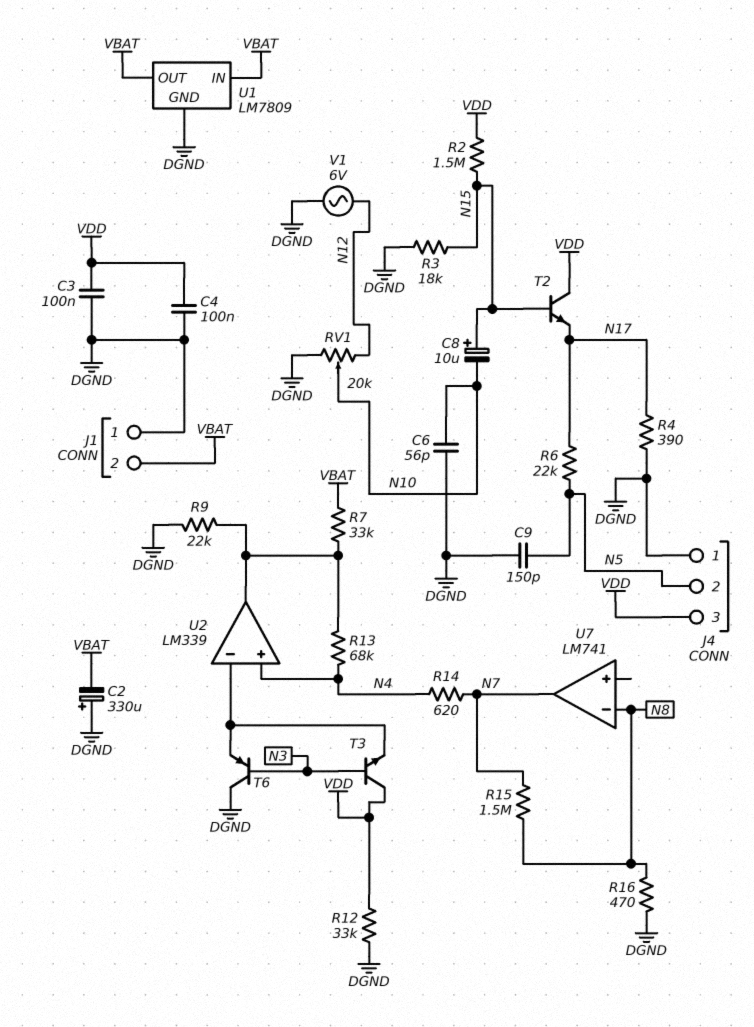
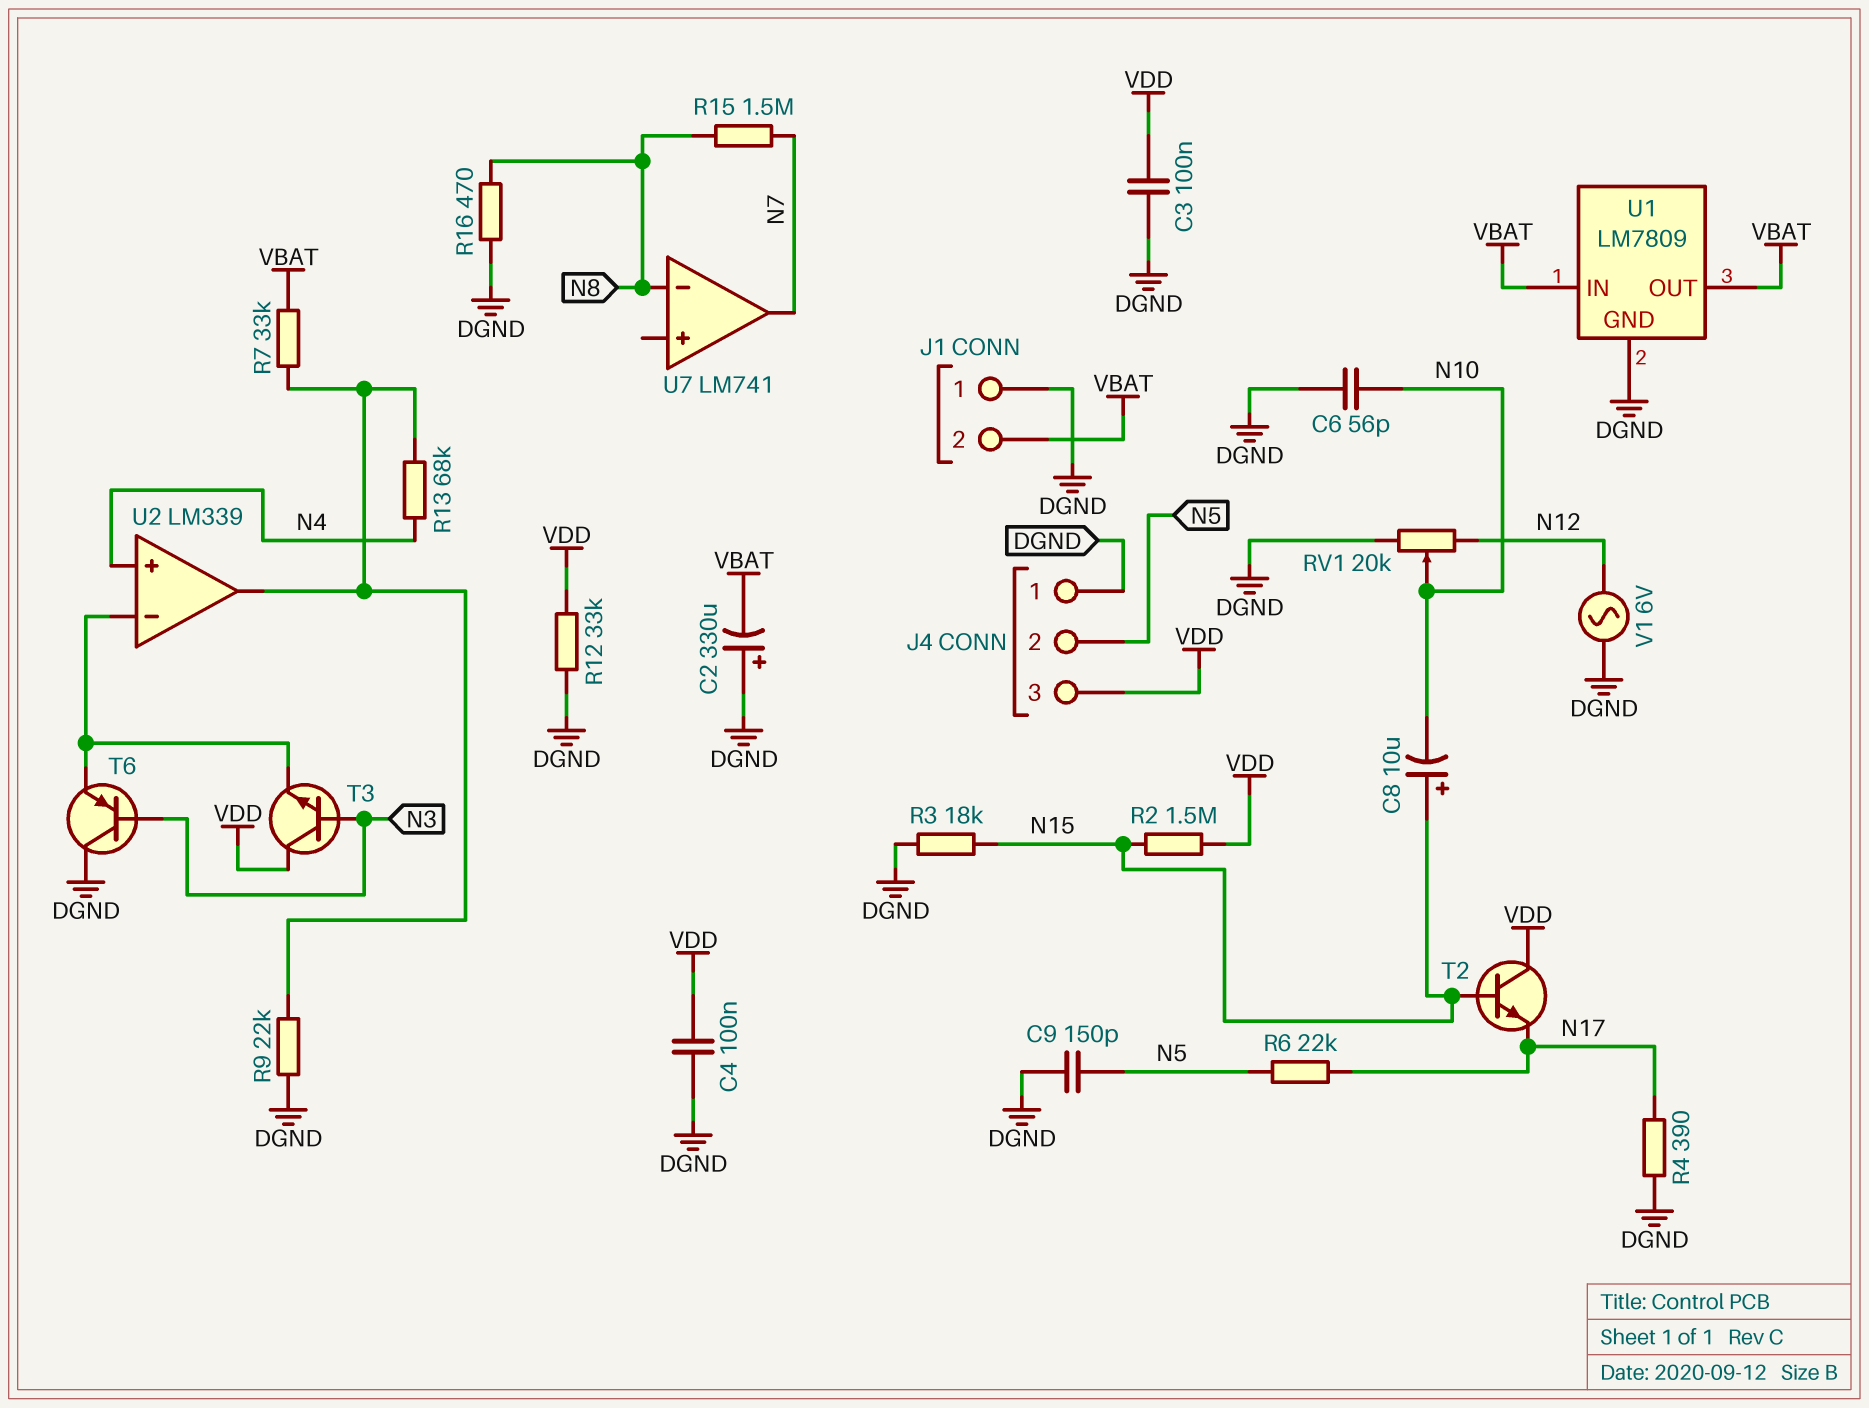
R14: 620 (N4, N7) -> none

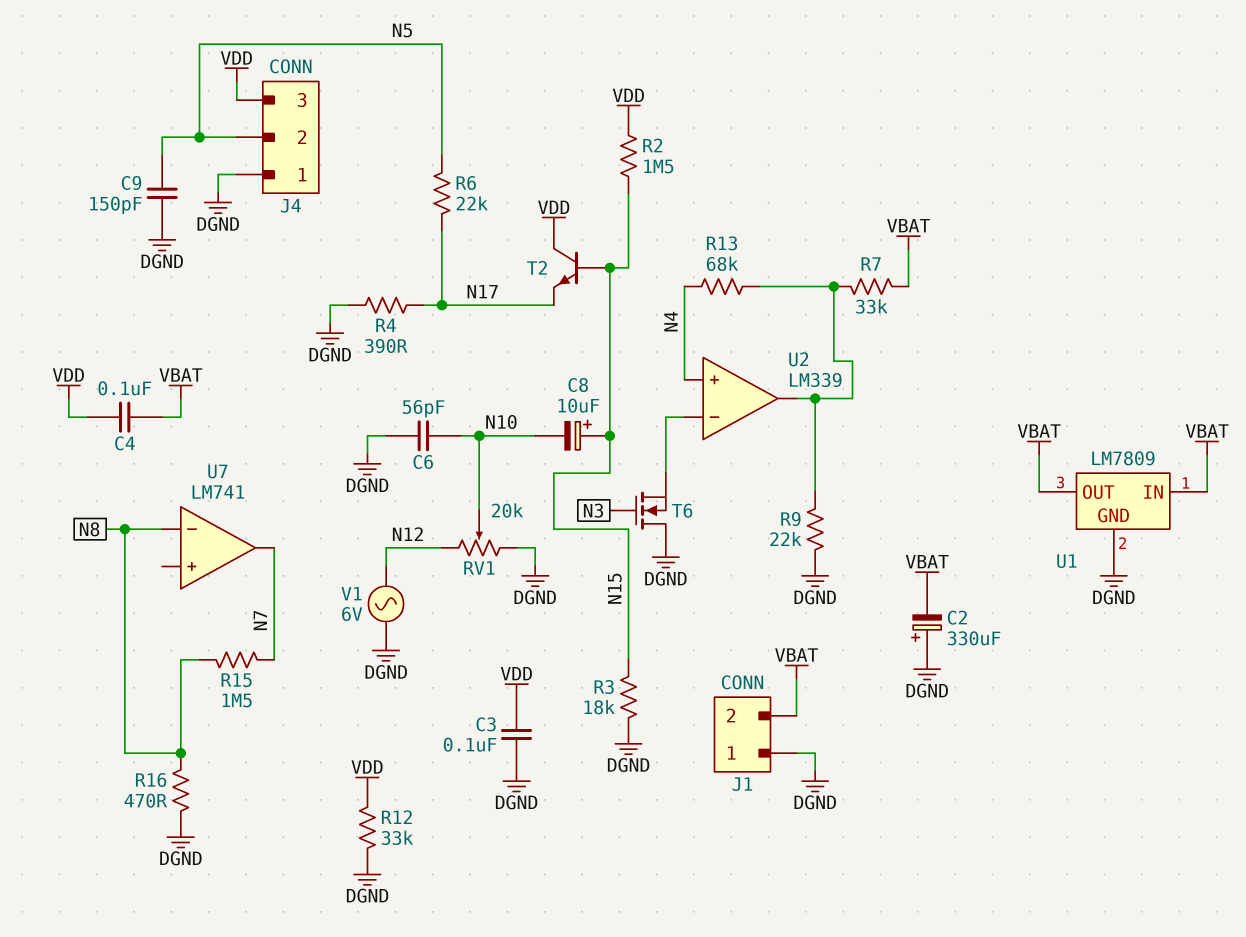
C4: 100nF (DGND, VDD) -> 100nF (VBAT, VDD)
T3: NPN (B N3, C VDD, E U2/in-) -> none
T6: PNP (B N3, C DGND, E U2/in-) -> NMOS (G N3, D DGND, S U2/in-)

